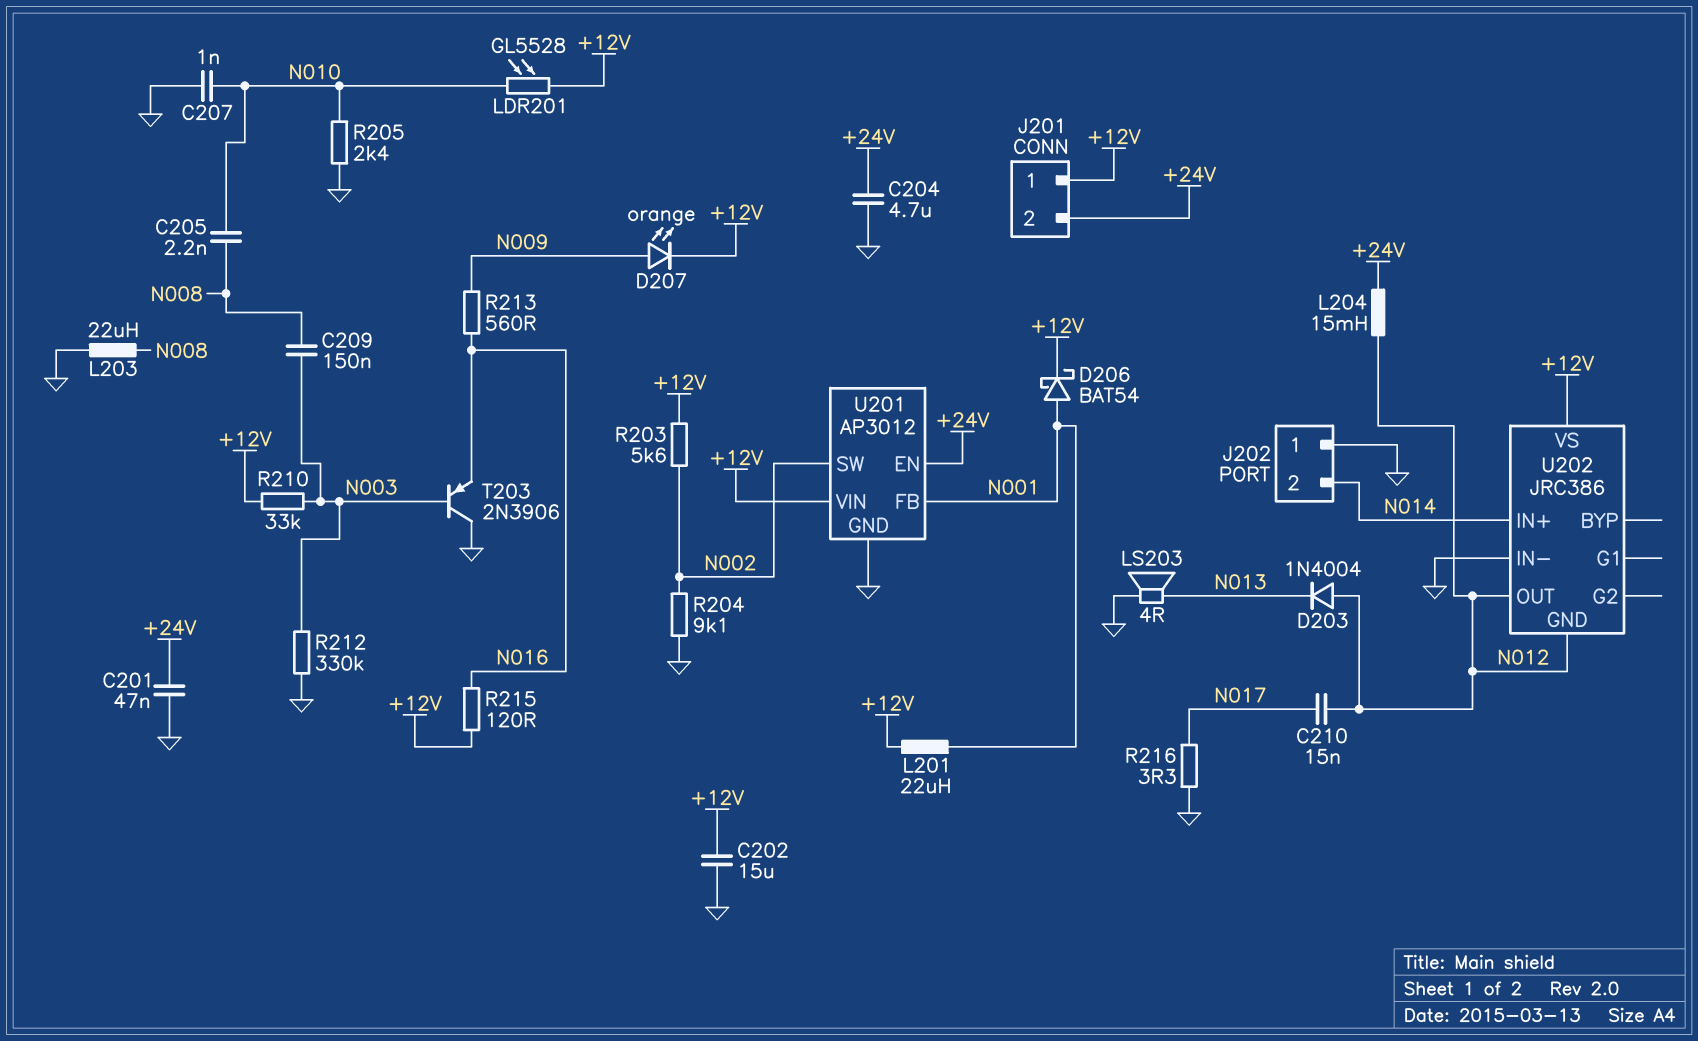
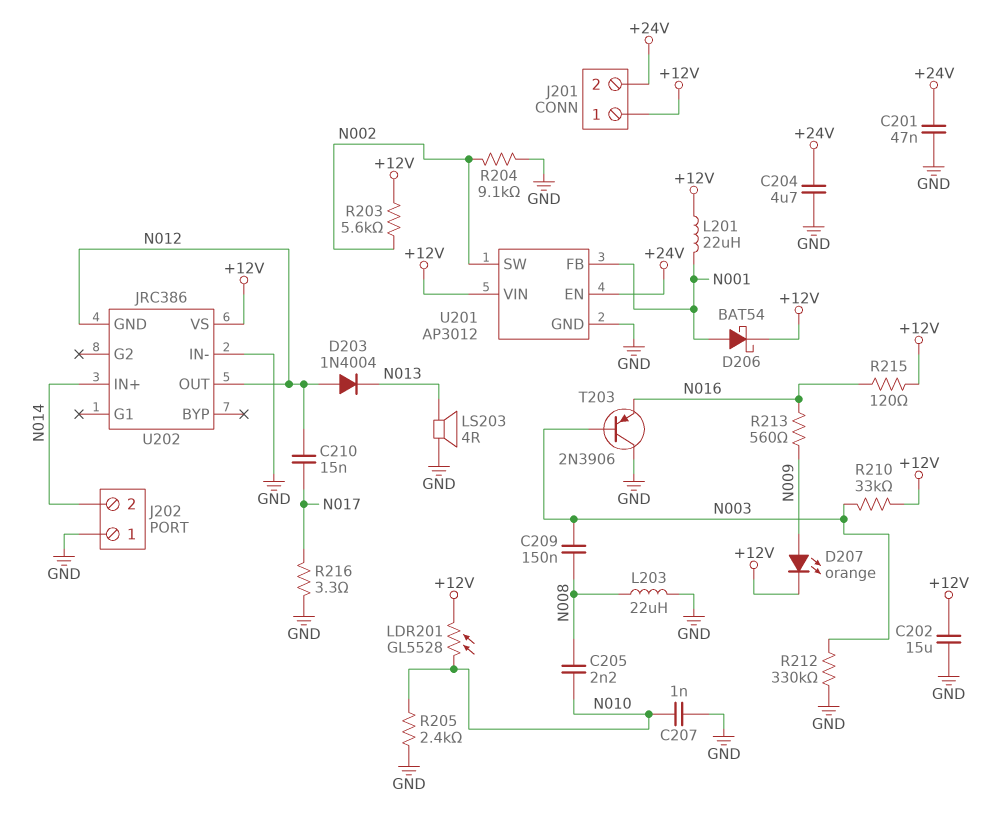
L204: 15mH (+24V, N012) -> none

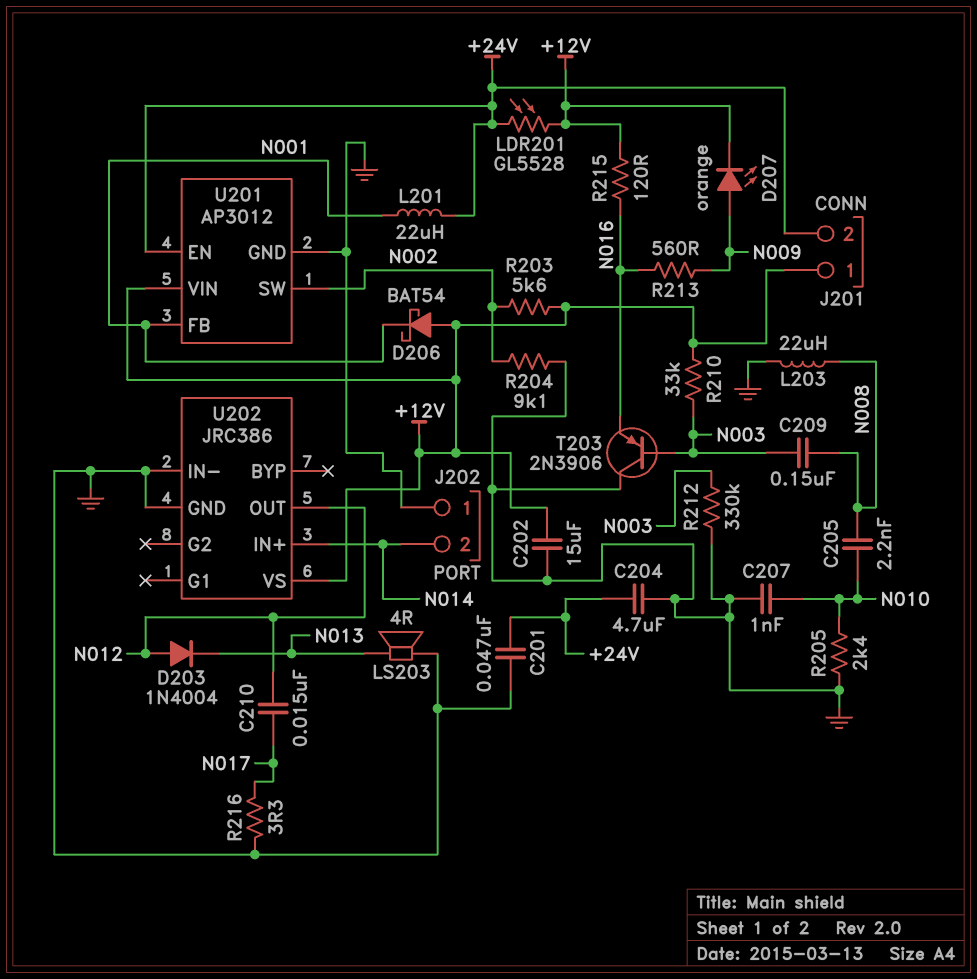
D206: schottky BAT54 (A N001, K +12V) -> schottky BAT54 (A +12V, K N001)
L201: 22uH (+12V, N001) -> 22uH (+24V, N001)
LDR201: GL5528 (+12V, N010) -> GL5528 (+12V, +24V)
U202 pin GND: N012 -> GND

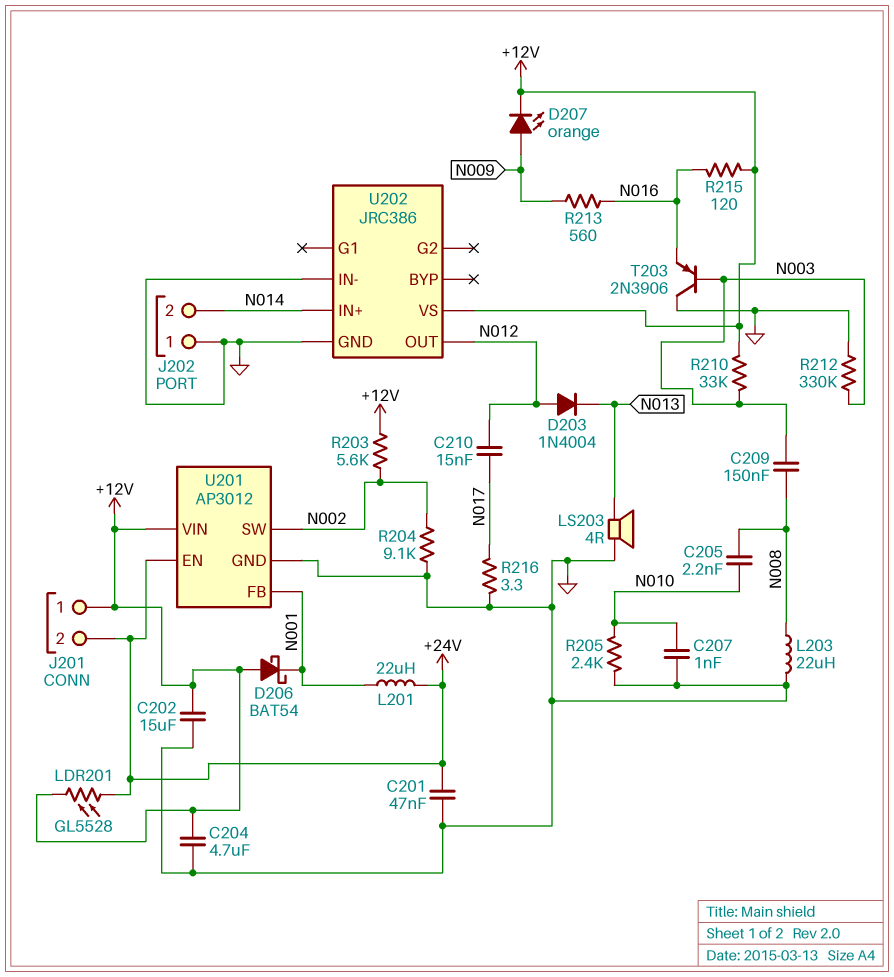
C204: 4.7uF (+24V, GND) -> 4.7uF (+12V, GND)

